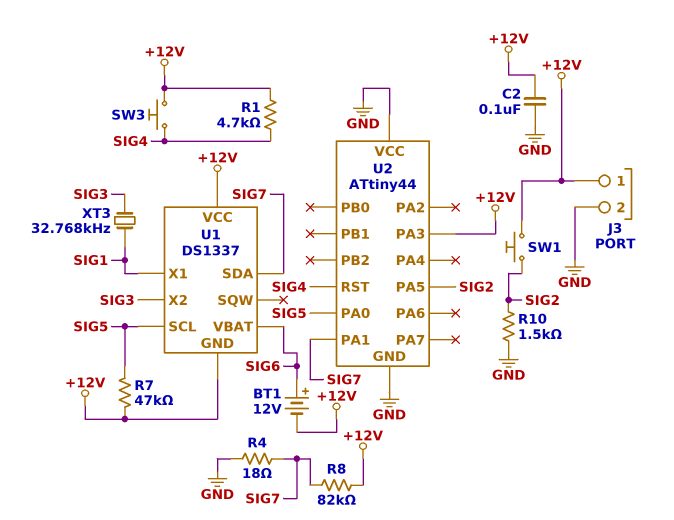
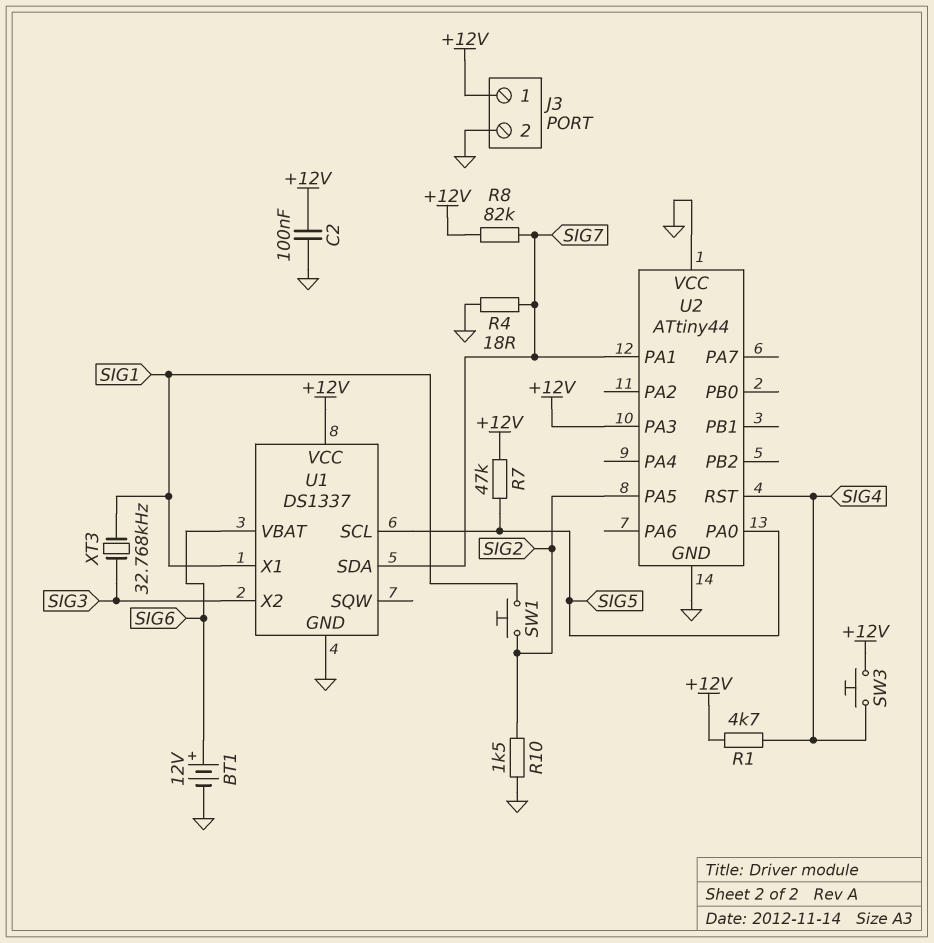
BT1: 12V (plus SIG6, minus +12V) -> 12V (plus SIG6, minus GND)
SW1: button (+12V, SIG2) -> button (SIG1, SIG2)
U1 pin GND: +12V -> GND

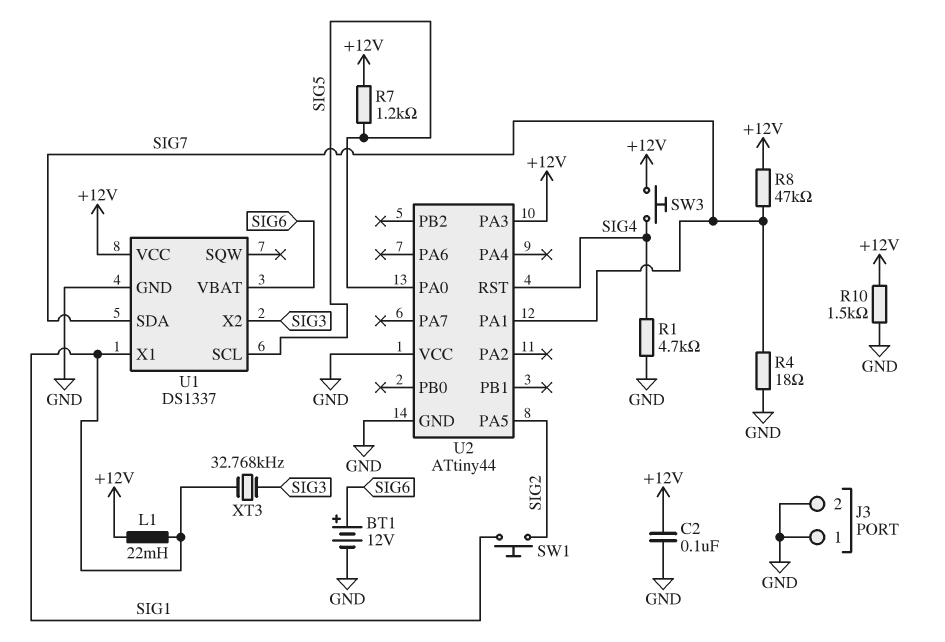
J3 pin 1: +12V -> GND
L1: none -> 22mH (+12V, SIG1)
R1: 4.7k (+12V, SIG4) -> 4.7k (GND, SIG4)
R7: 47k (+12V, SIG5) -> 1.2k (+12V, SIG5)
R8: 82k (+12V, SIG7) -> 47k (+12V, SIG7)
R10: 1.5k (GND, SIG2) -> 1.5k (+12V, GND)

